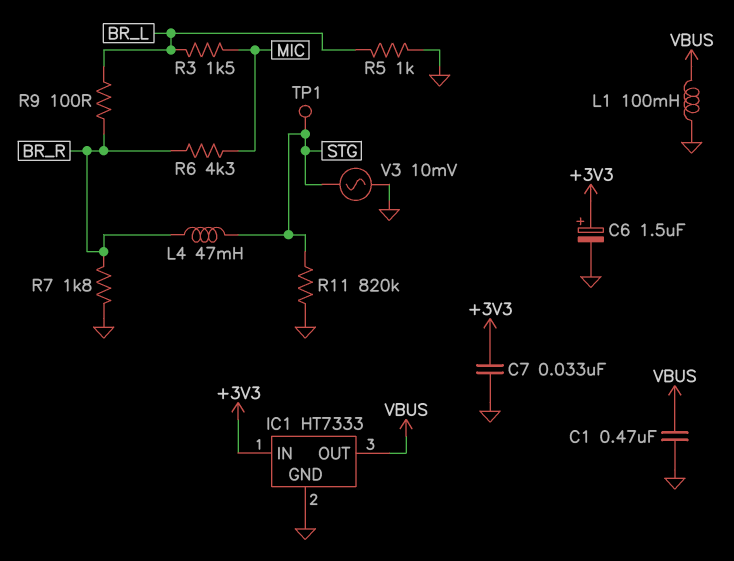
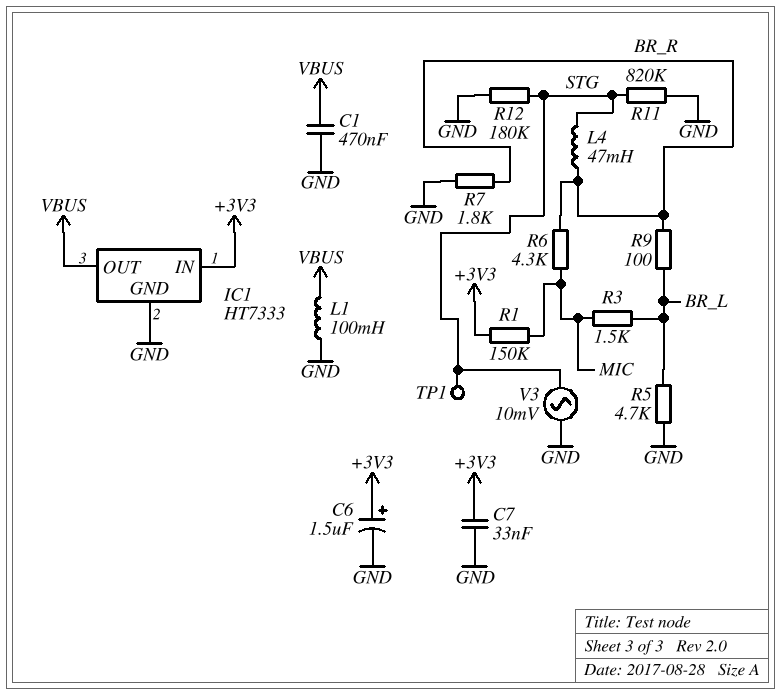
R1: none -> 150k (+3V3, MIC)
R5: 1k (BR_L, GND) -> 4.7k (BR_L, GND)
R12: none -> 180k (GND, STG)

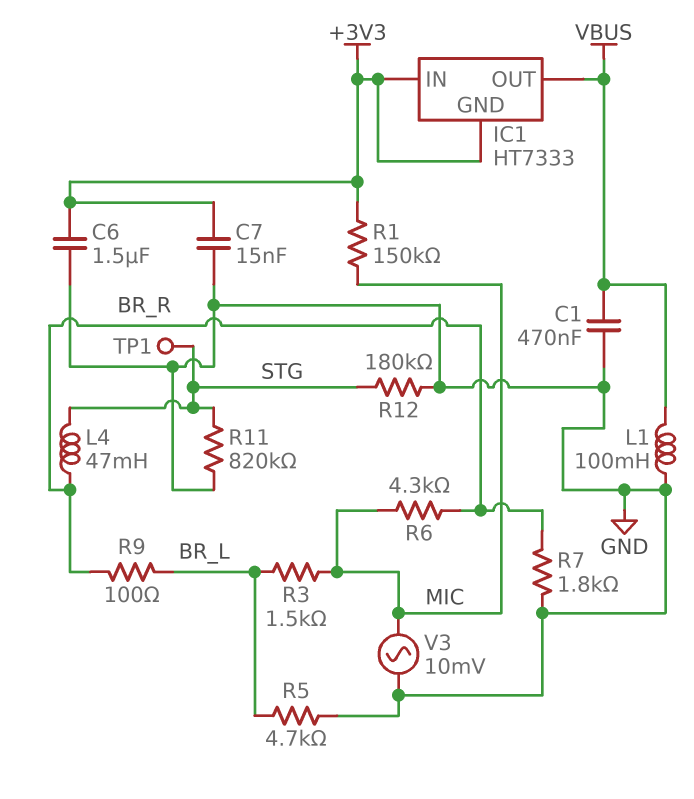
C6: 1.5uF (plus +3V3, minus GND) -> 1.5uF (+3V3, GND)
C7: 33nF (+3V3, GND) -> 15nF (+3V3, GND)
IC1 pin GND: GND -> +3V3
V3: AC 10mV (GND, STG) -> AC 10mV (GND, MIC)

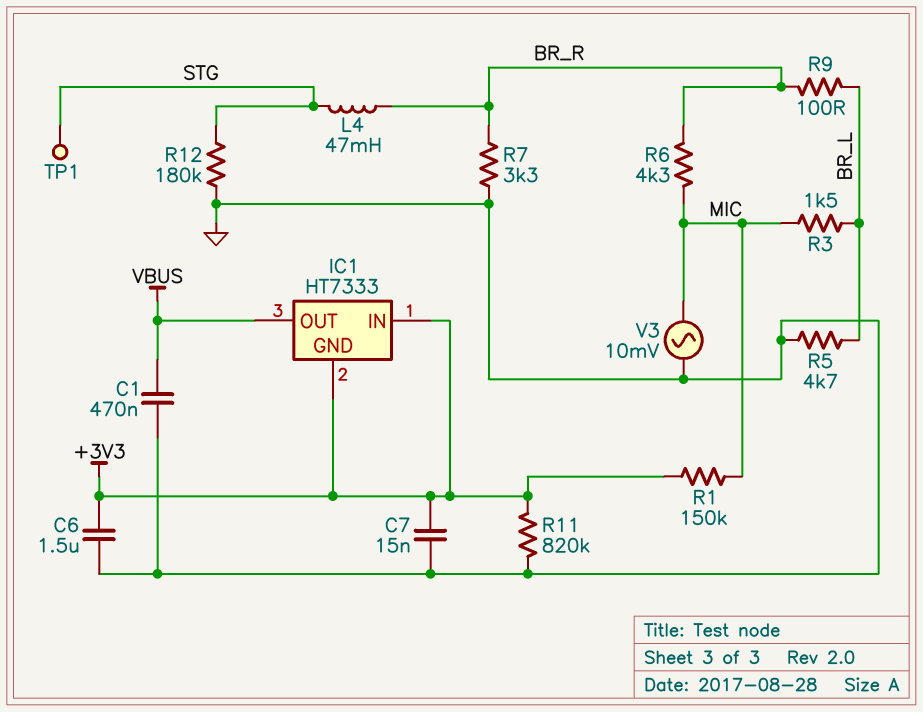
L1: 100mH (GND, VBUS) -> none
R7: 1.8k (BR_R, GND) -> 3.3k (BR_R, GND)
R11: 820k (GND, STG) -> 820k (+3V3, GND)

